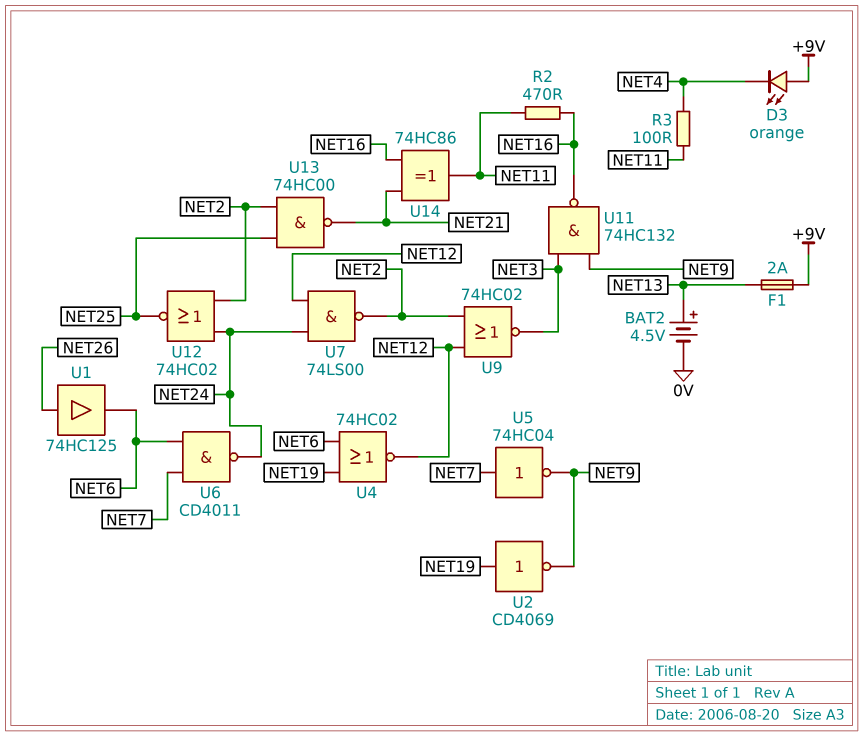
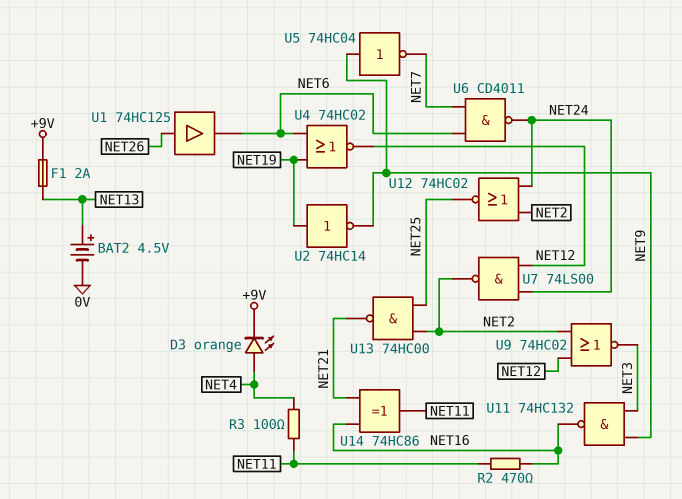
D3: LED orange (A +9V, K NET4) -> LED orange (A NET4, K +9V)
U2: NOT CD4069 (in NET19, out NET9) -> NOT 74HC14 (in NET19, out NET9)
U5: NOT 74HC04 (in NET7, out NET9) -> NOT 74HC04 (in NET9, out NET7)

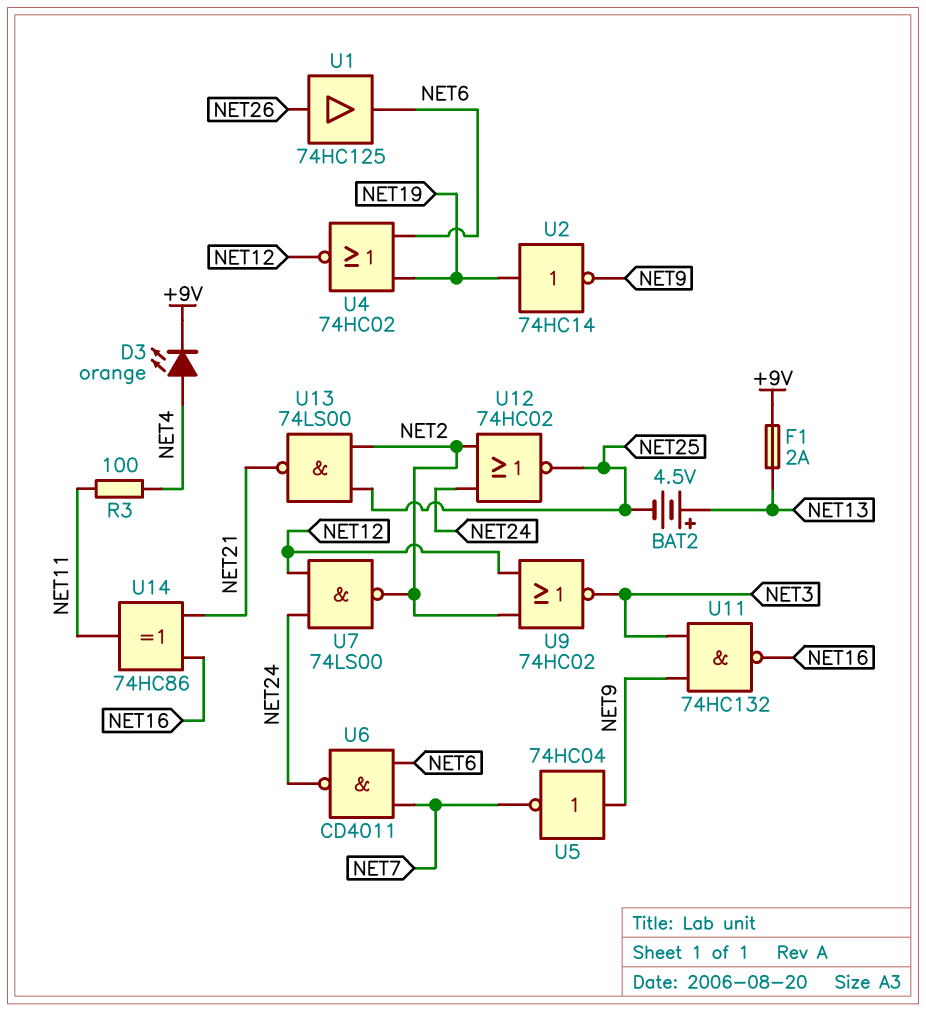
BAT2: 4.5V (plus NET13, minus 0V) -> 4.5V (plus NET13, minus NET25)
R2: 470 (NET11, NET16) -> none
U13: NAND 74HC00 (in NET2, in NET25, out NET21) -> NAND 74LS00 (in NET2, in NET25, out NET21)

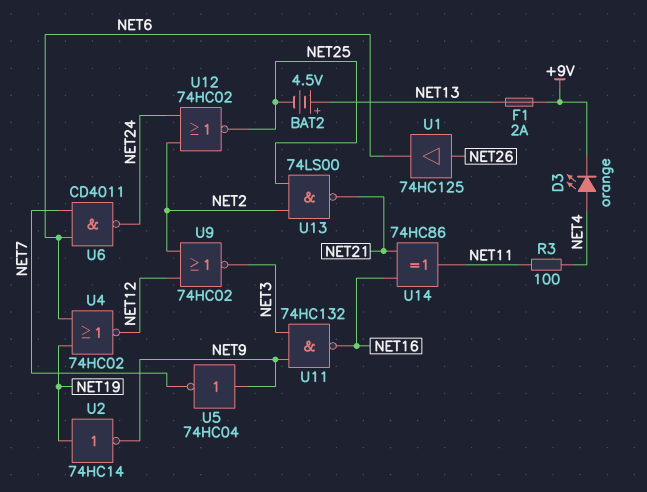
U7: NAND 74LS00 (in NET12, in NET24, out NET2) -> none

